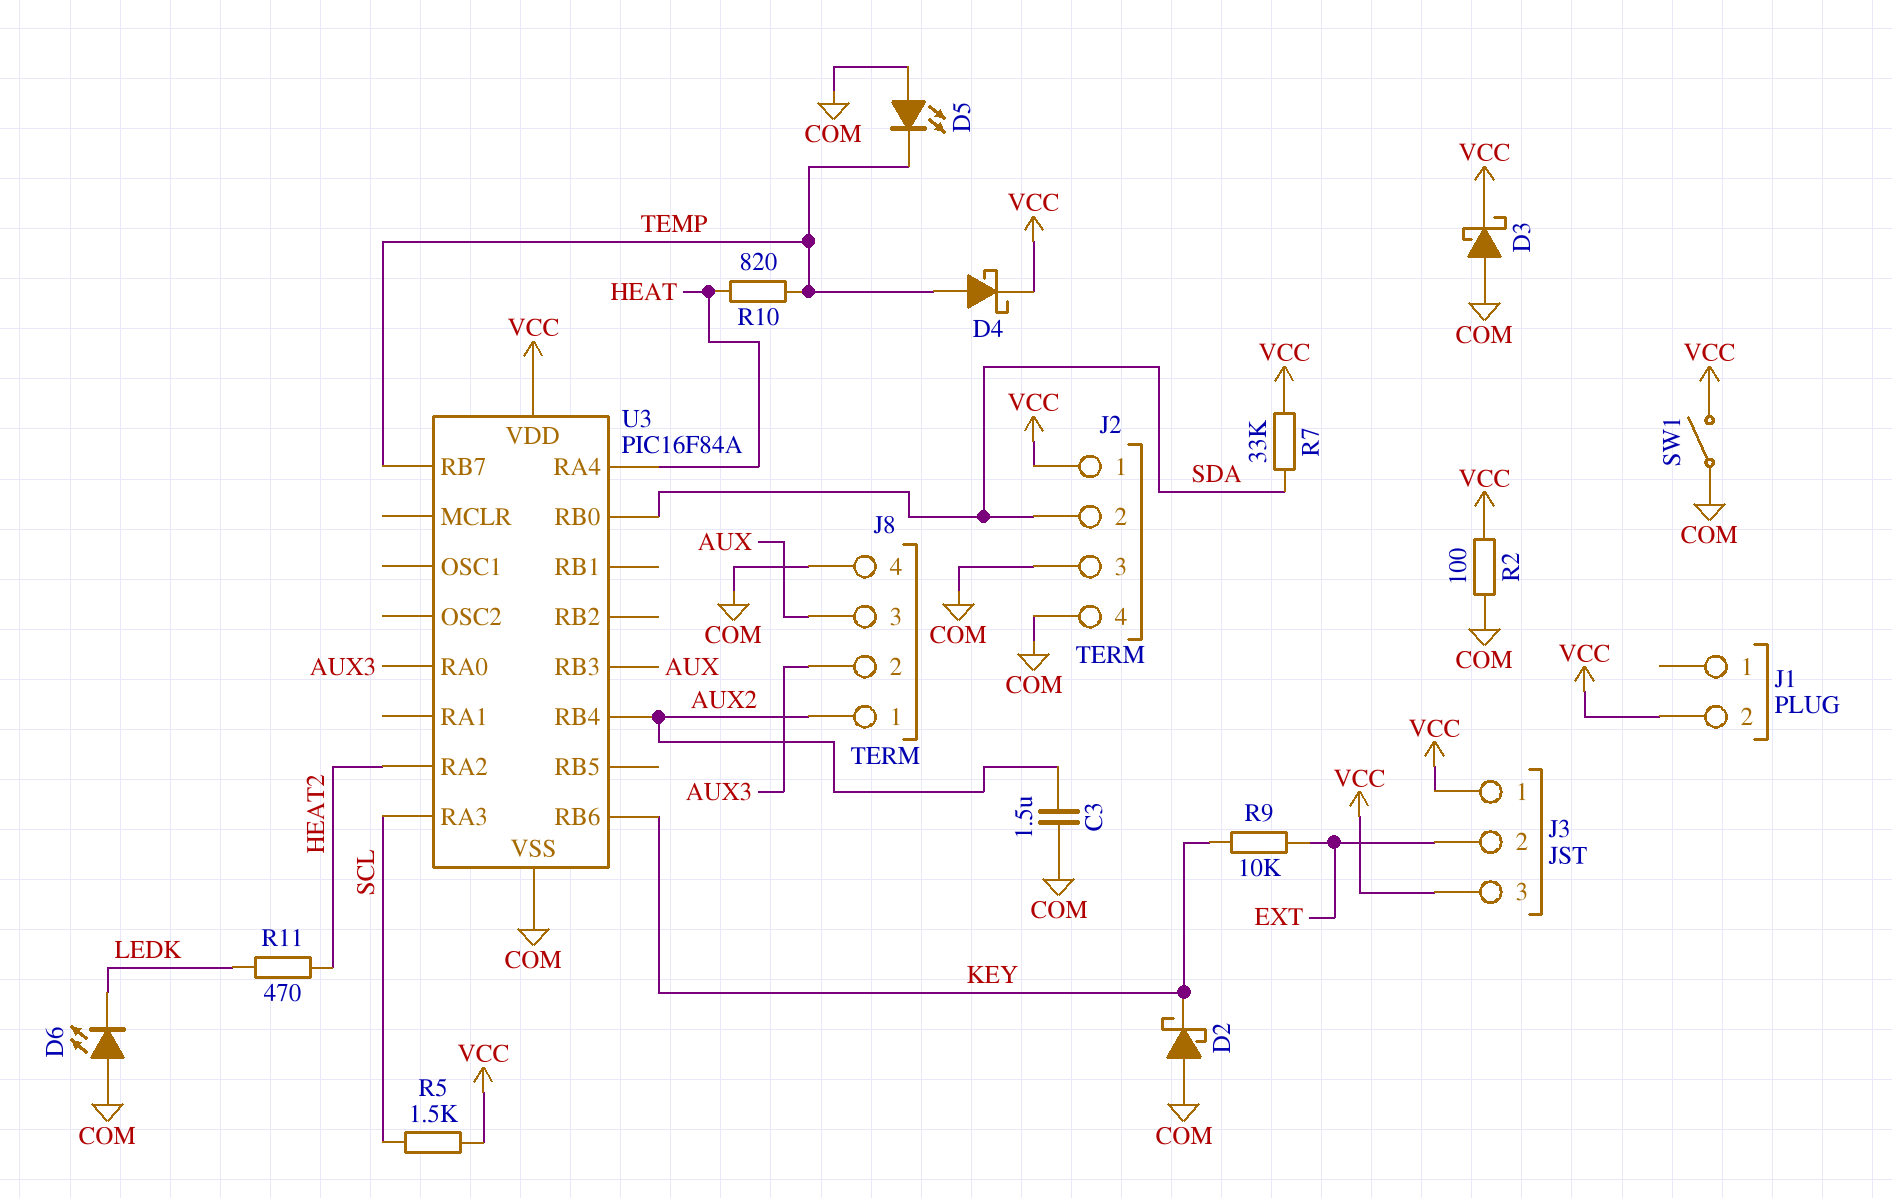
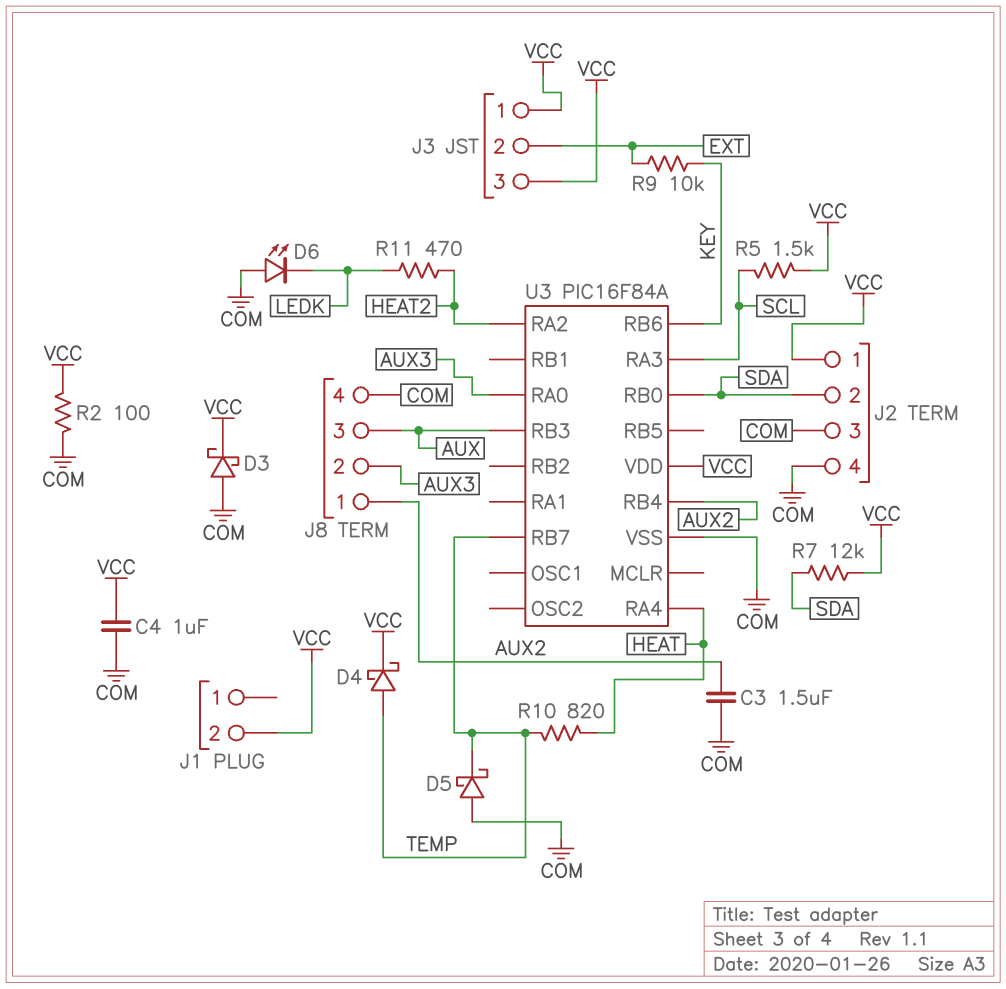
C4: none -> 1uF (COM, VCC)
D2: schottky (A COM, K KEY) -> none
D5: LED (A COM, K TEMP) -> schottky (A COM, K TEMP)
R7: 33k (SDA, VCC) -> 12k (SDA, VCC)
SW1: switch (COM, VCC) -> none

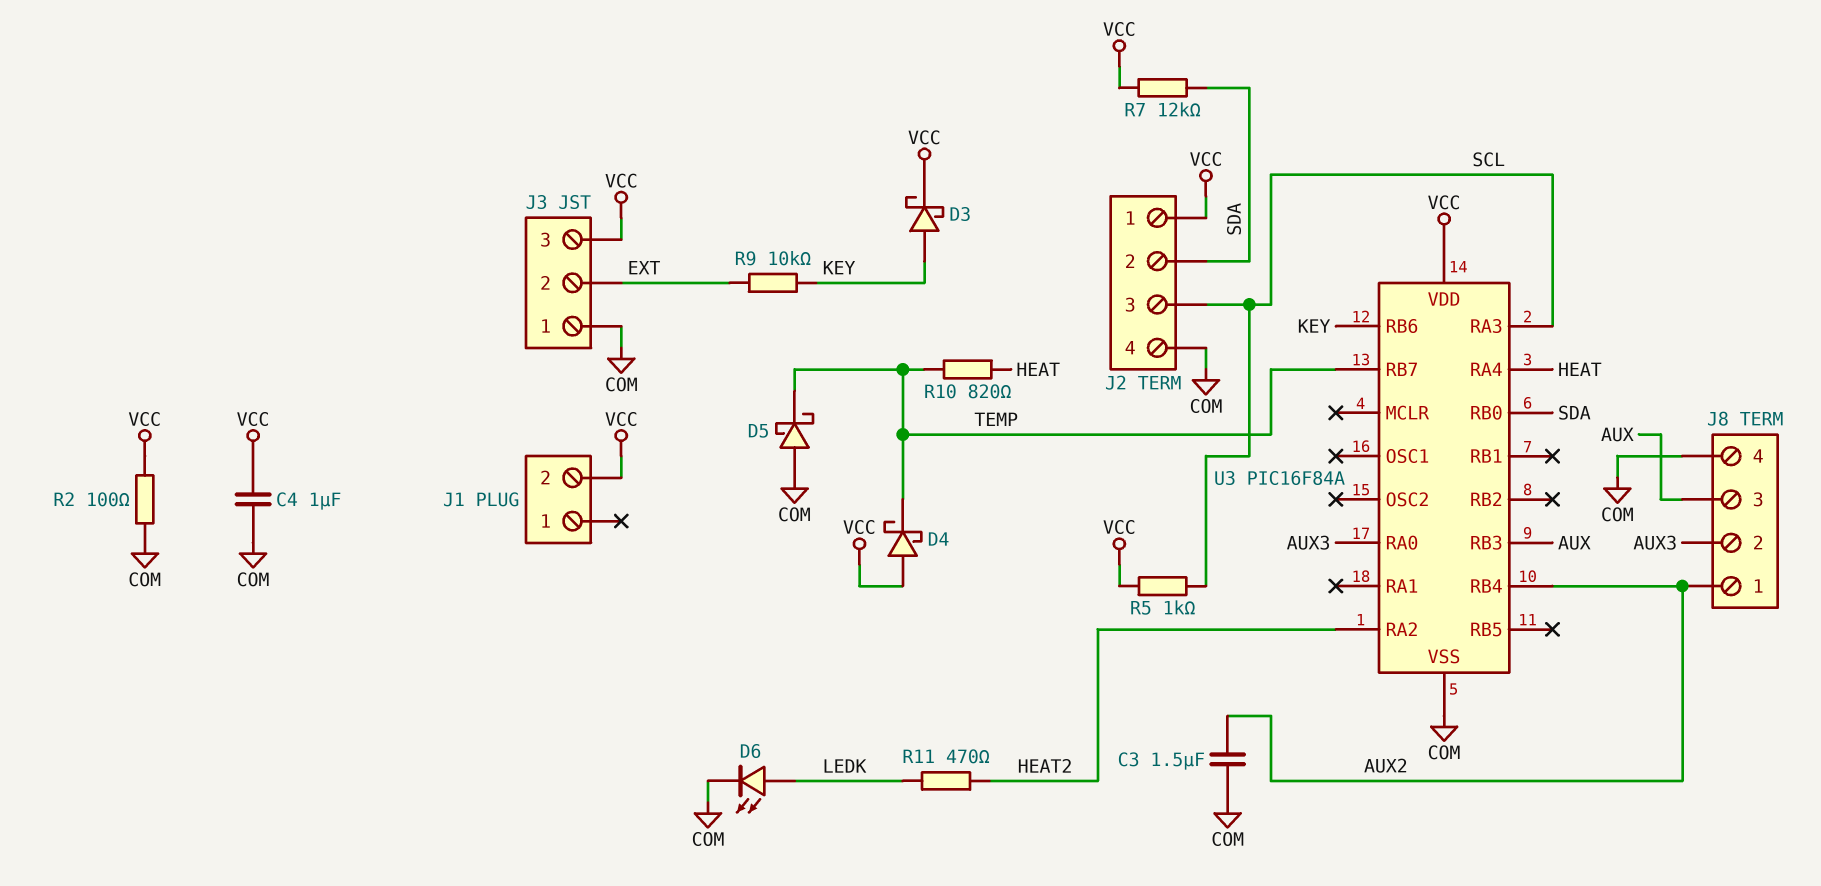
D3: schottky (A COM, K VCC) -> schottky (A KEY, K VCC)
D4: schottky (A TEMP, K VCC) -> schottky (A VCC, K TEMP)
D6: LED (A COM, K LEDK) -> LED (A LEDK, K COM)
J2 pin 3: COM -> SCL
J3 pin 1: VCC -> COM
R5: 1.5k (SCL, VCC) -> 1k (SCL, VCC)

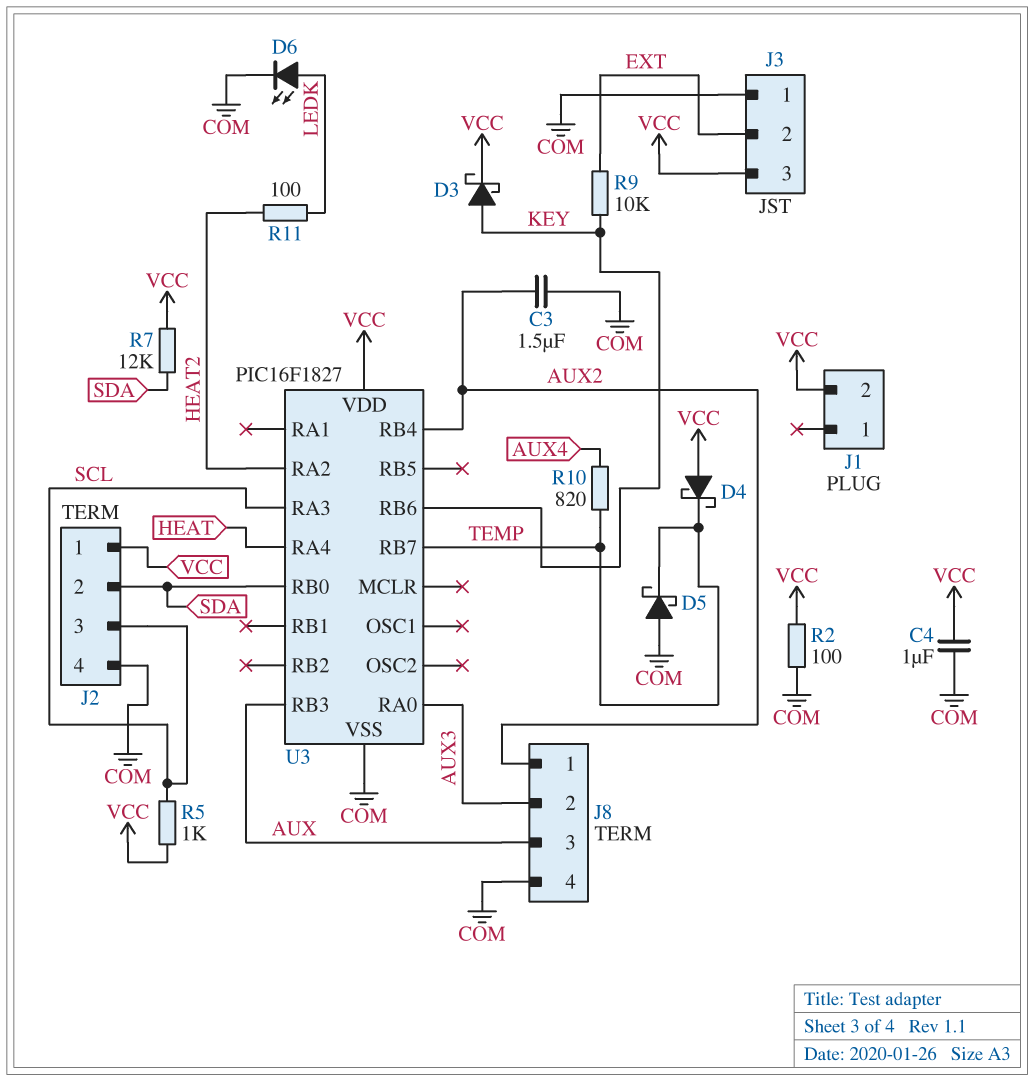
R10: 820 (HEAT, TEMP) -> 820 (AUX4, TEMP)
R11: 470 (HEAT2, LEDK) -> 100 (HEAT2, LEDK)
U3: PIC16F84A -> PIC16F1827

